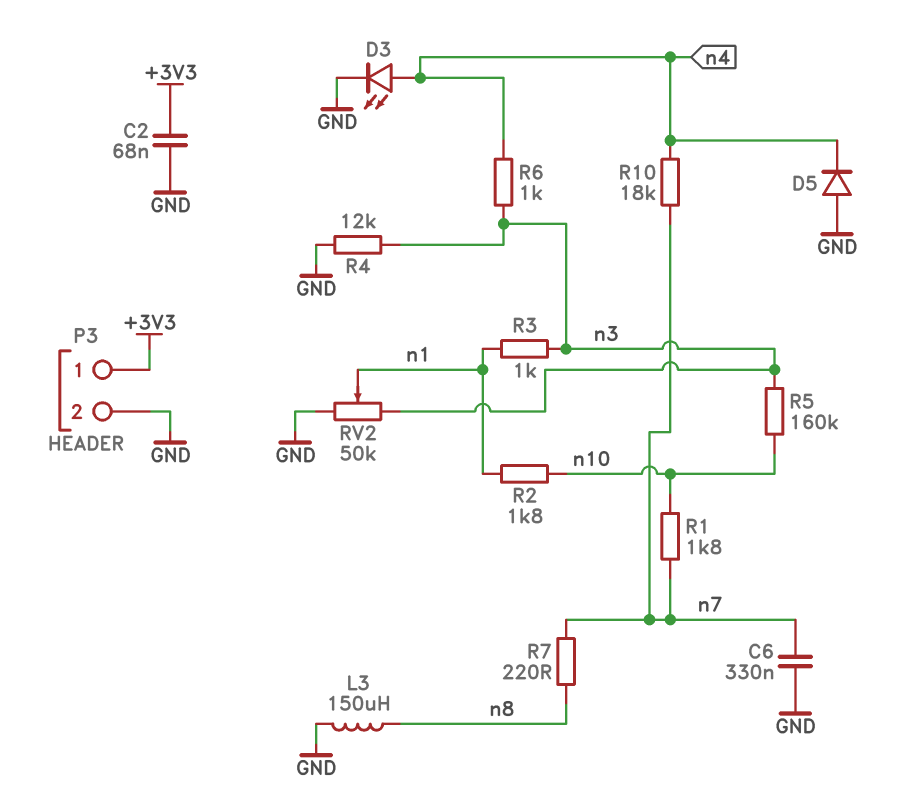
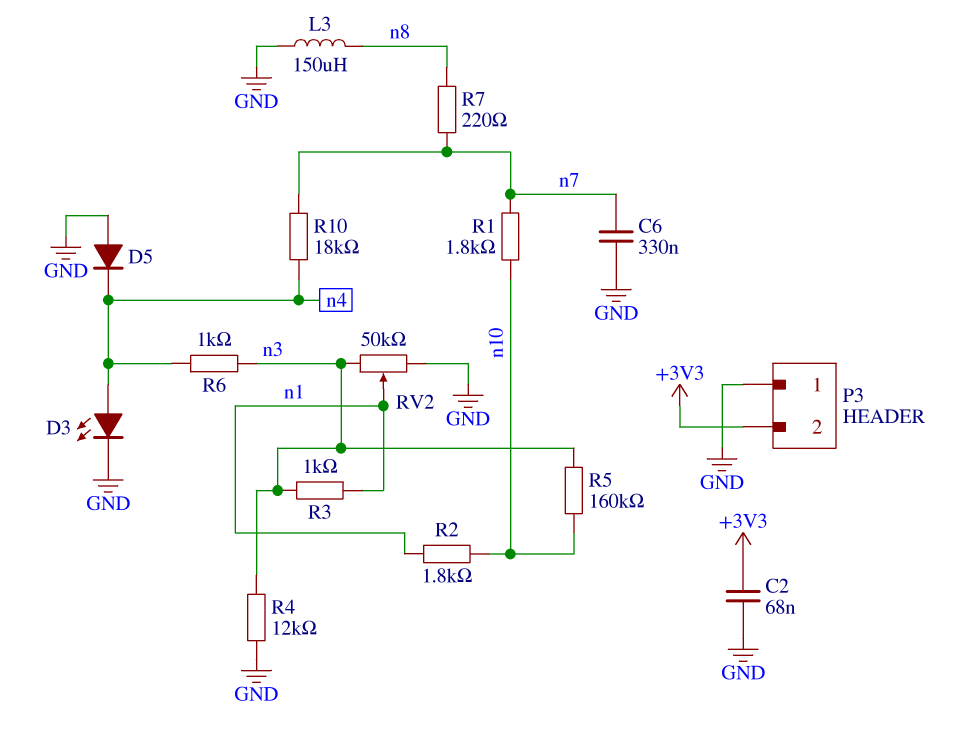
P3 pin 1: +3V3 -> GND
P3 pin 2: GND -> +3V3

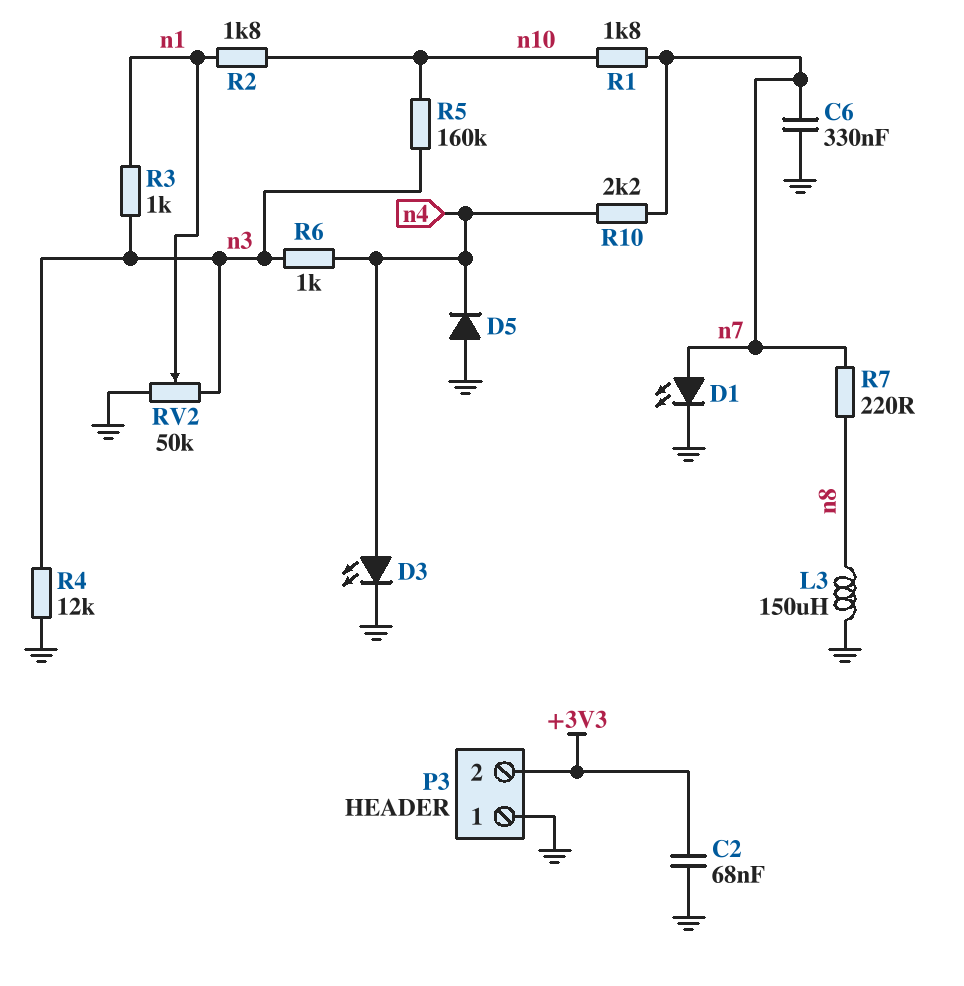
D1: none -> LED (A n7, K GND)
R10: 18k (n4, n7) -> 2.2k (n4, n7)

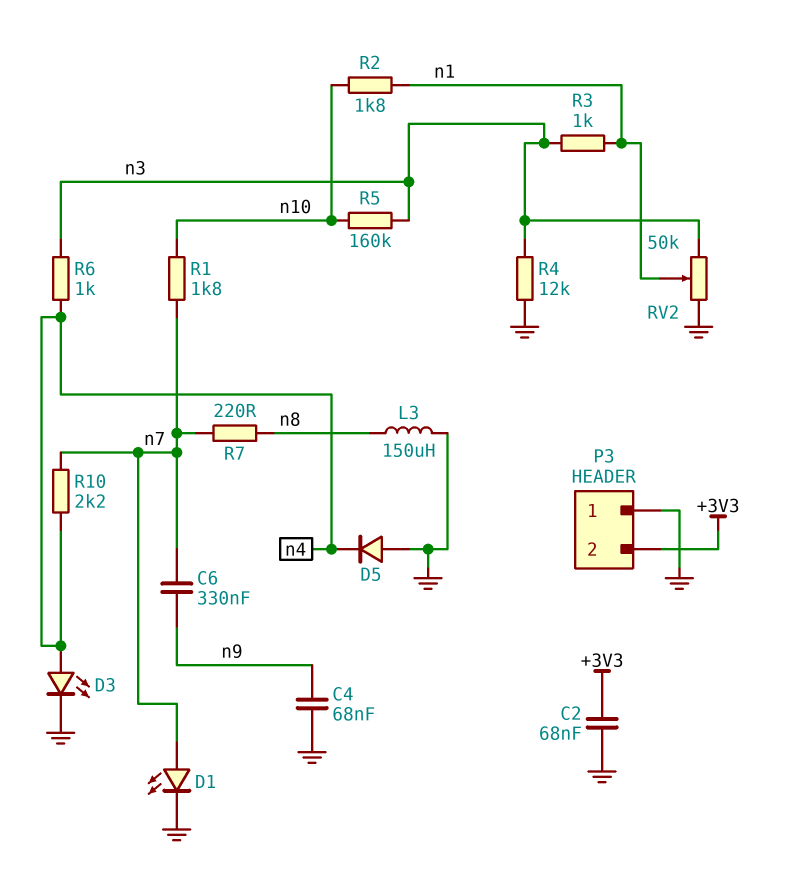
C4: none -> 68nF (GND, n9)
C6: 330nF (GND, n7) -> 330nF (n7, n9)

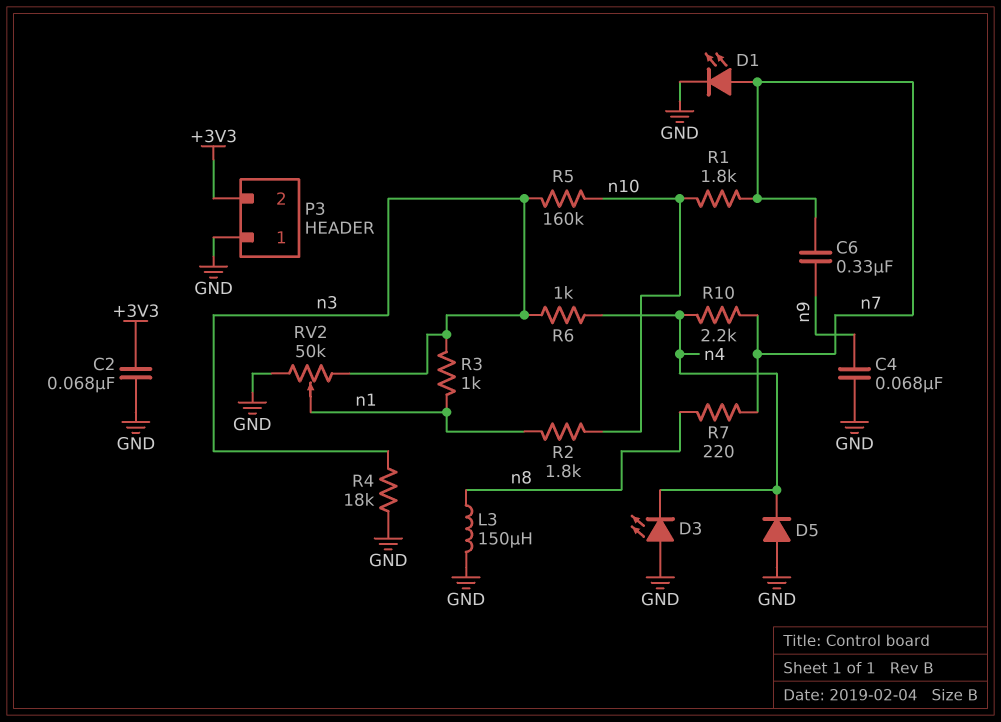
D3: LED (A n4, K GND) -> LED (A GND, K n4)
R4: 12k (GND, n3) -> 18k (GND, n3)

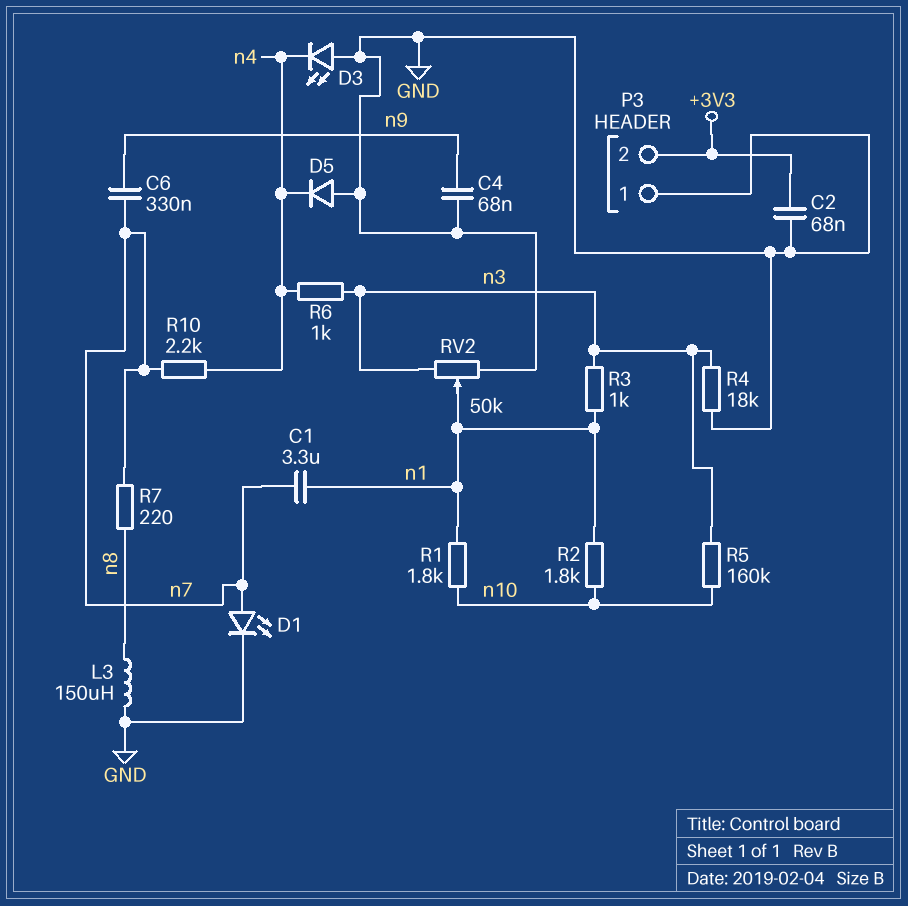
C1: none -> 3.3uF (n1, n7)
R1: 1.8k (n7, n10) -> 1.8k (n1, n10)

